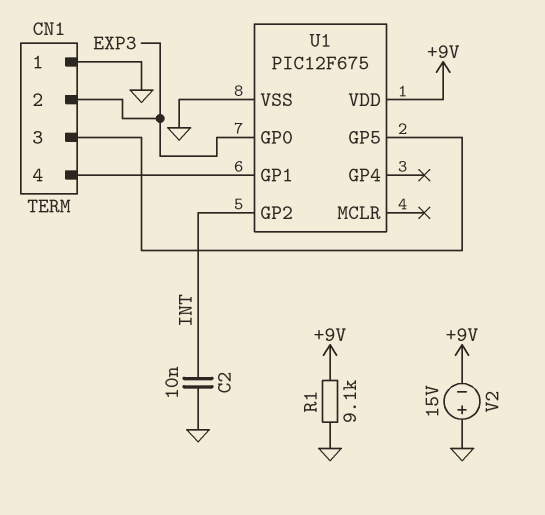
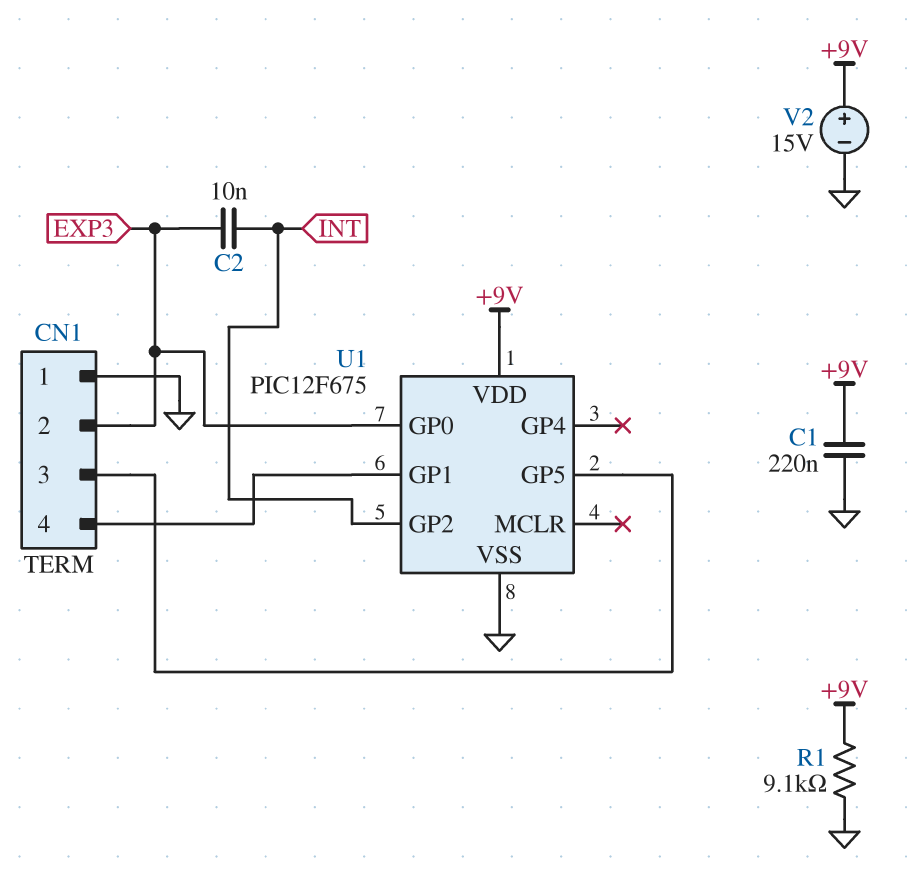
C1: none -> 220nF (+9V, GND)
C2: 10nF (GND, INT) -> 10nF (EXP3, INT)
V2: 15V (plus GND, minus +9V) -> 15V (plus +9V, minus GND)

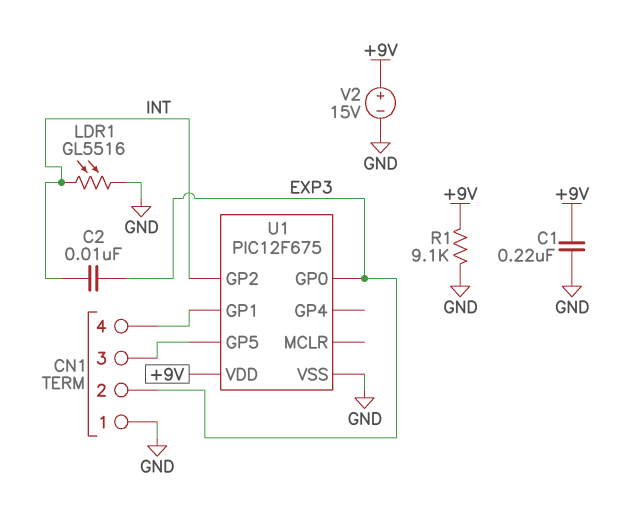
LDR1: none -> GL5516 (GND, INT)

